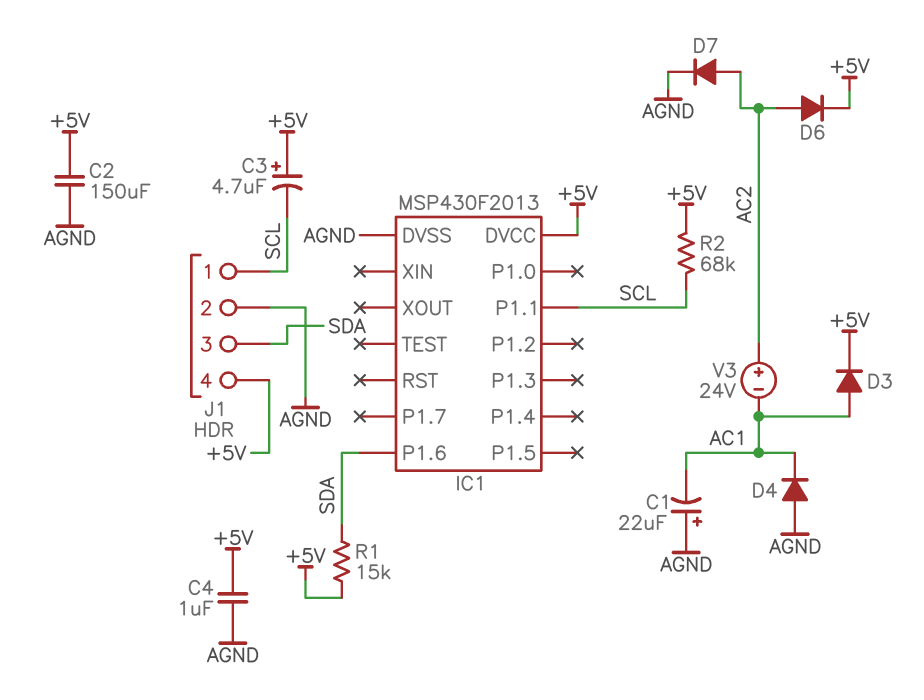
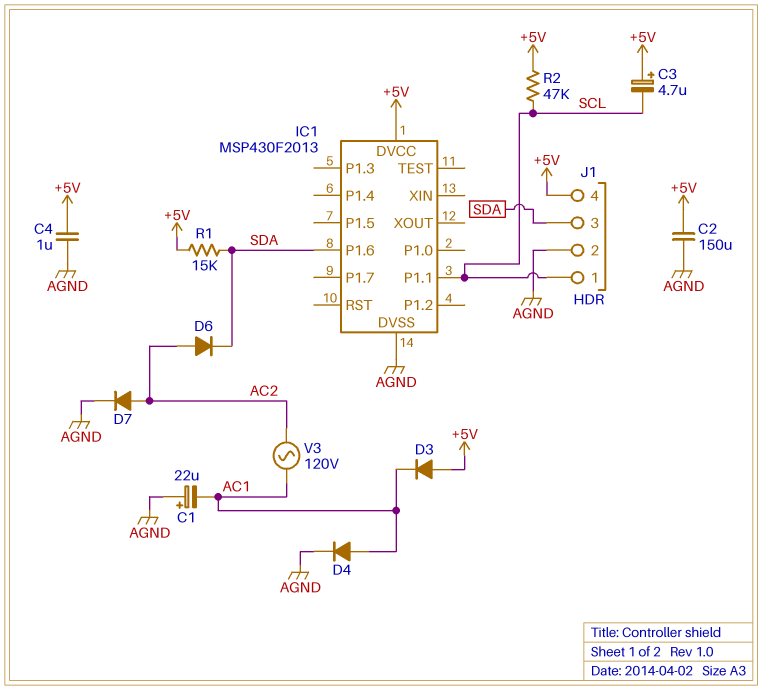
D3: diode (A AC1, K +5V) -> diode (A +5V, K AC1)
D4: diode (A AGND, K AC1) -> diode (A AC1, K AGND)
D6: diode (A AC2, K +5V) -> diode (A AC2, K SDA)
R2: 68k (+5V, SCL) -> 47k (+5V, SCL)
V3: 24V (plus AC2, minus AC1) -> AC 120V (AC1, AC2)

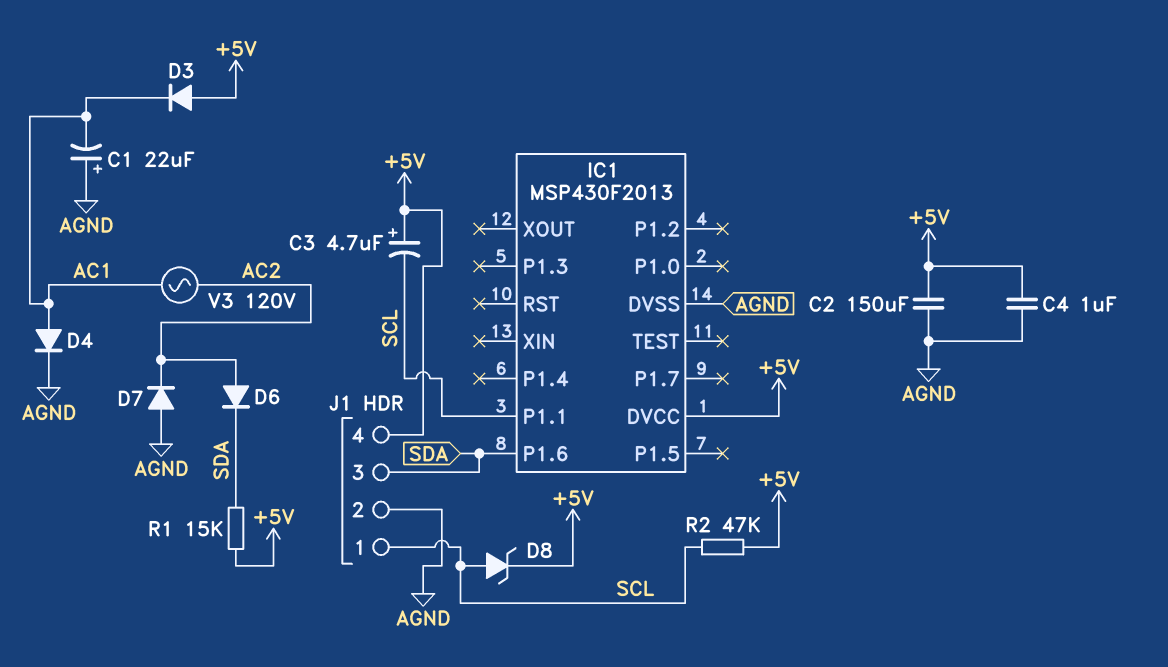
D7: diode (A AC2, K AGND) -> diode (A AGND, K AC2)
D8: none -> zener (A SCL, K +5V)

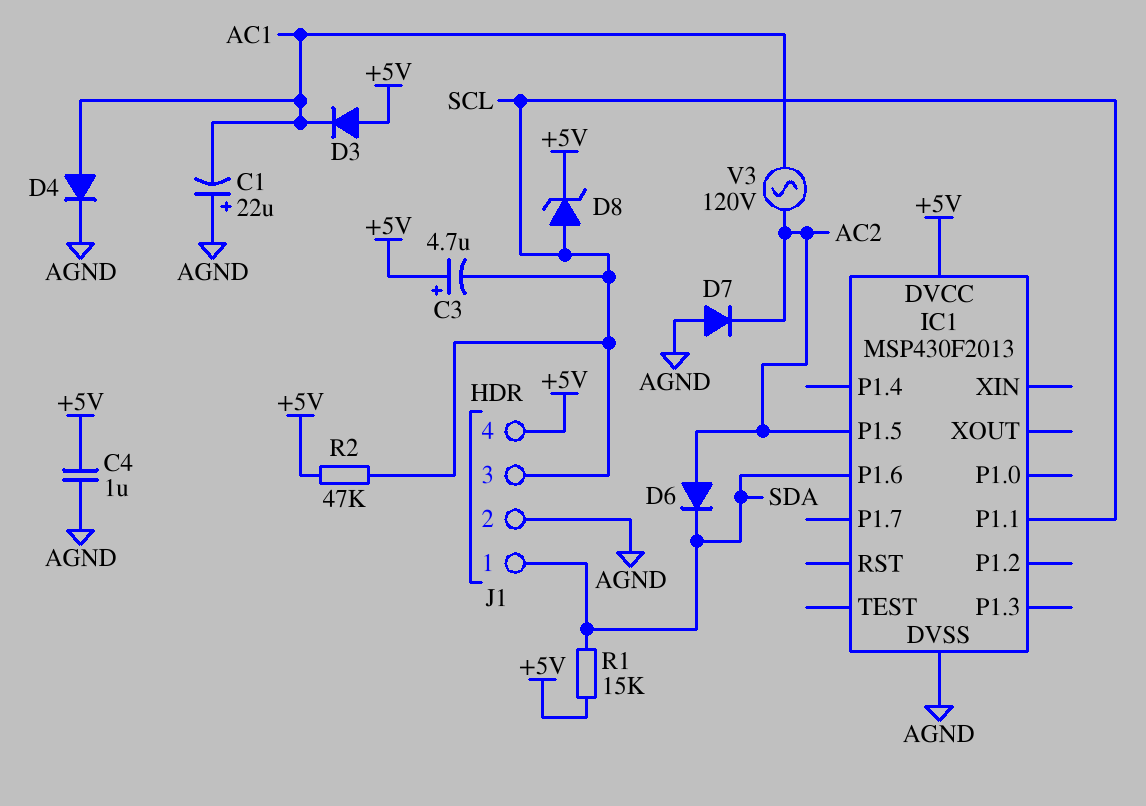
C2: 150uF (+5V, AGND) -> none
IC1 pin P1.5: none -> AC2
J1 pin 1: SCL -> SDA
J1 pin 3: SDA -> SCL

